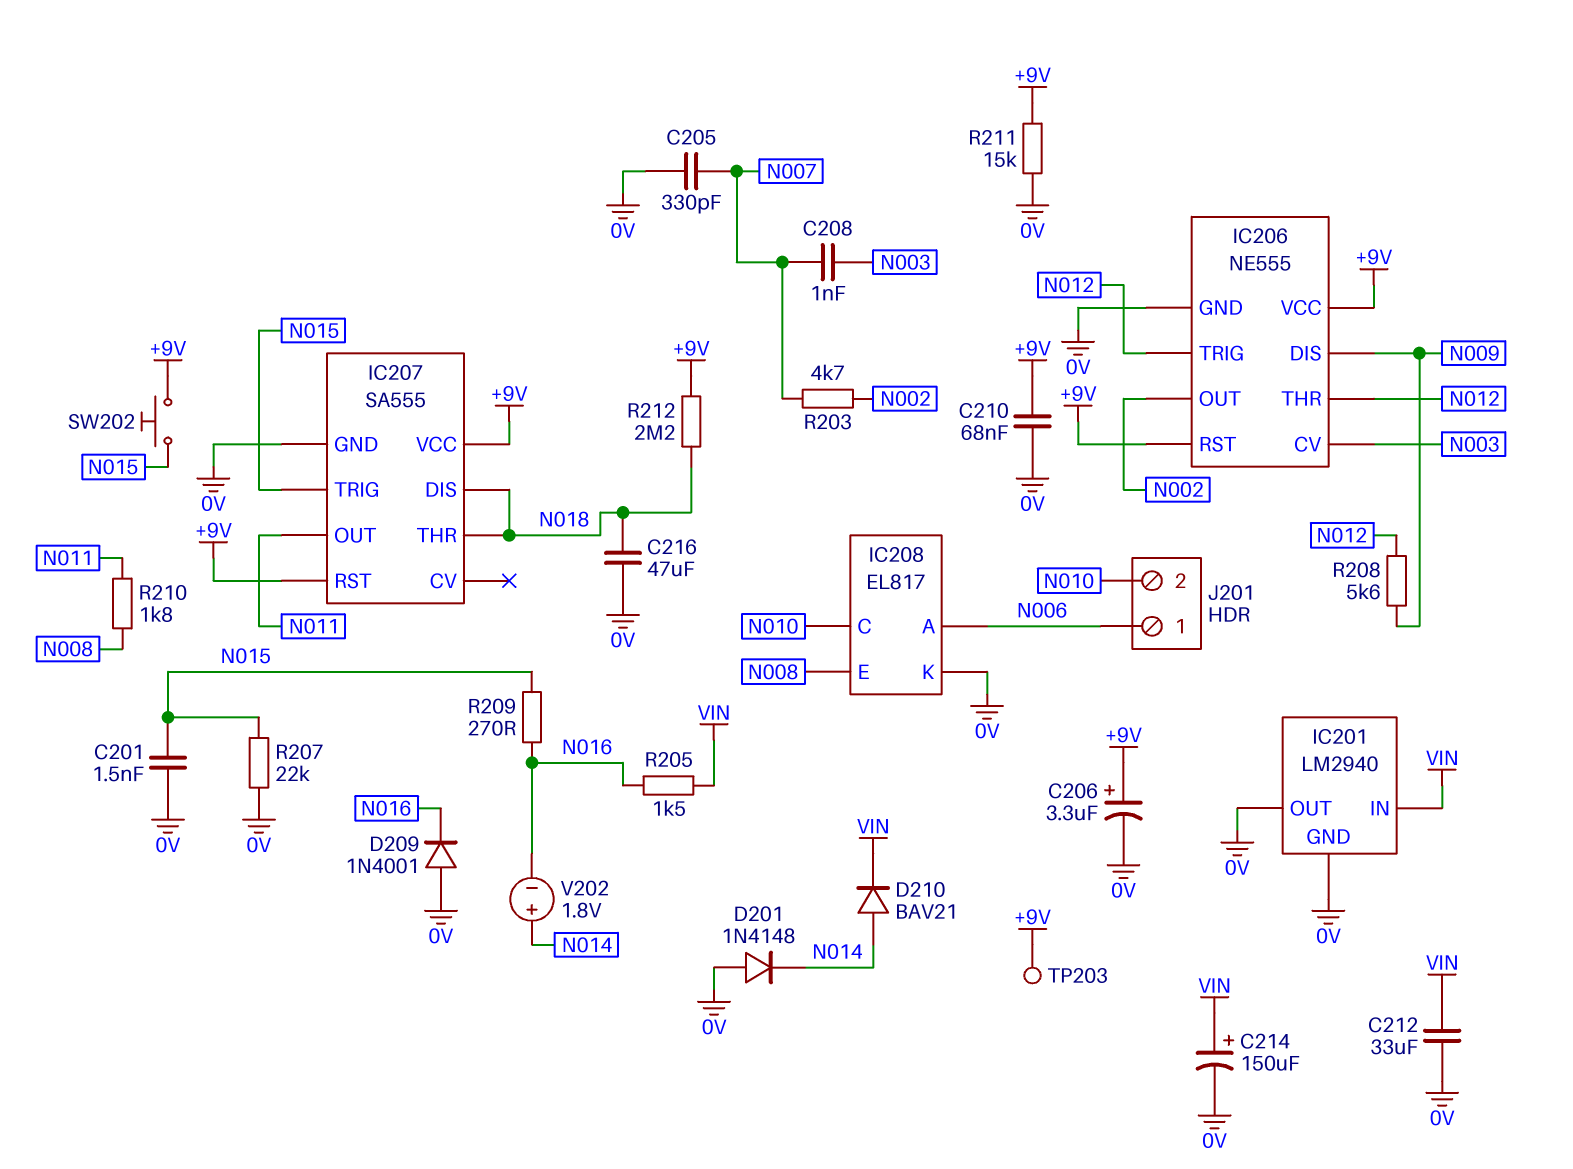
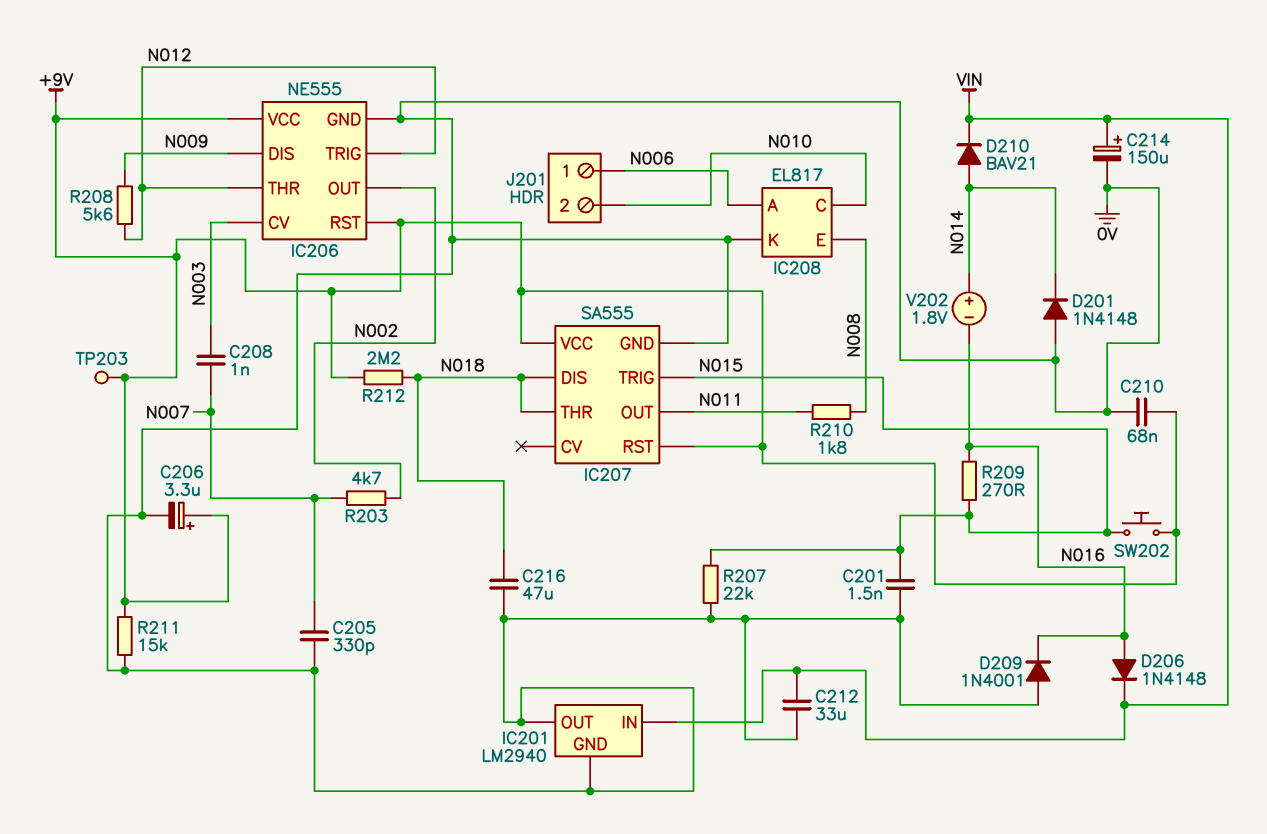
D206: none -> diode 1N4148 (A N016, K VIN)
R205: 1.5k (N016, VIN) -> none

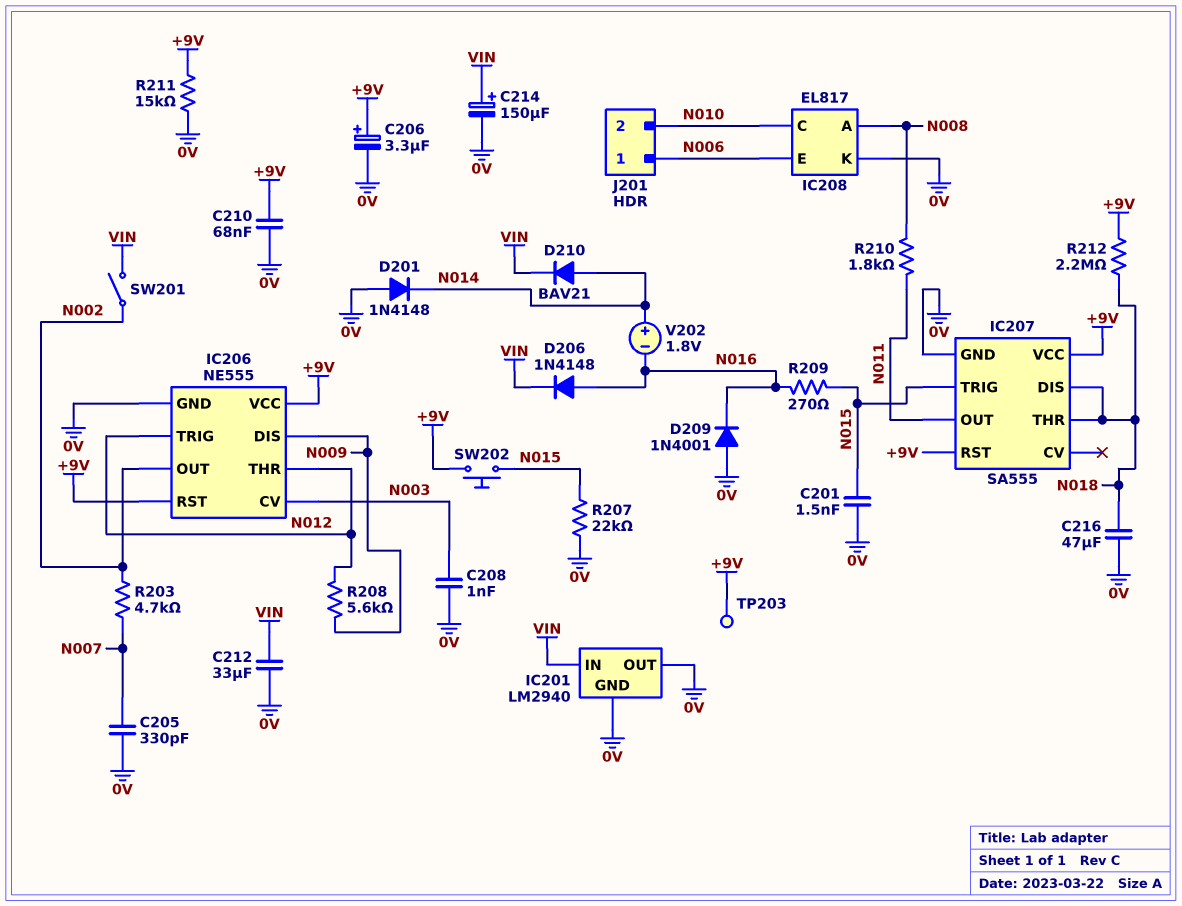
C208: 1nF (N003, N007) -> 1nF (0V, N003)
IC208 pin A: N006 -> N008
IC208 pin E: N008 -> N006
SW201: none -> switch (N002, VIN)

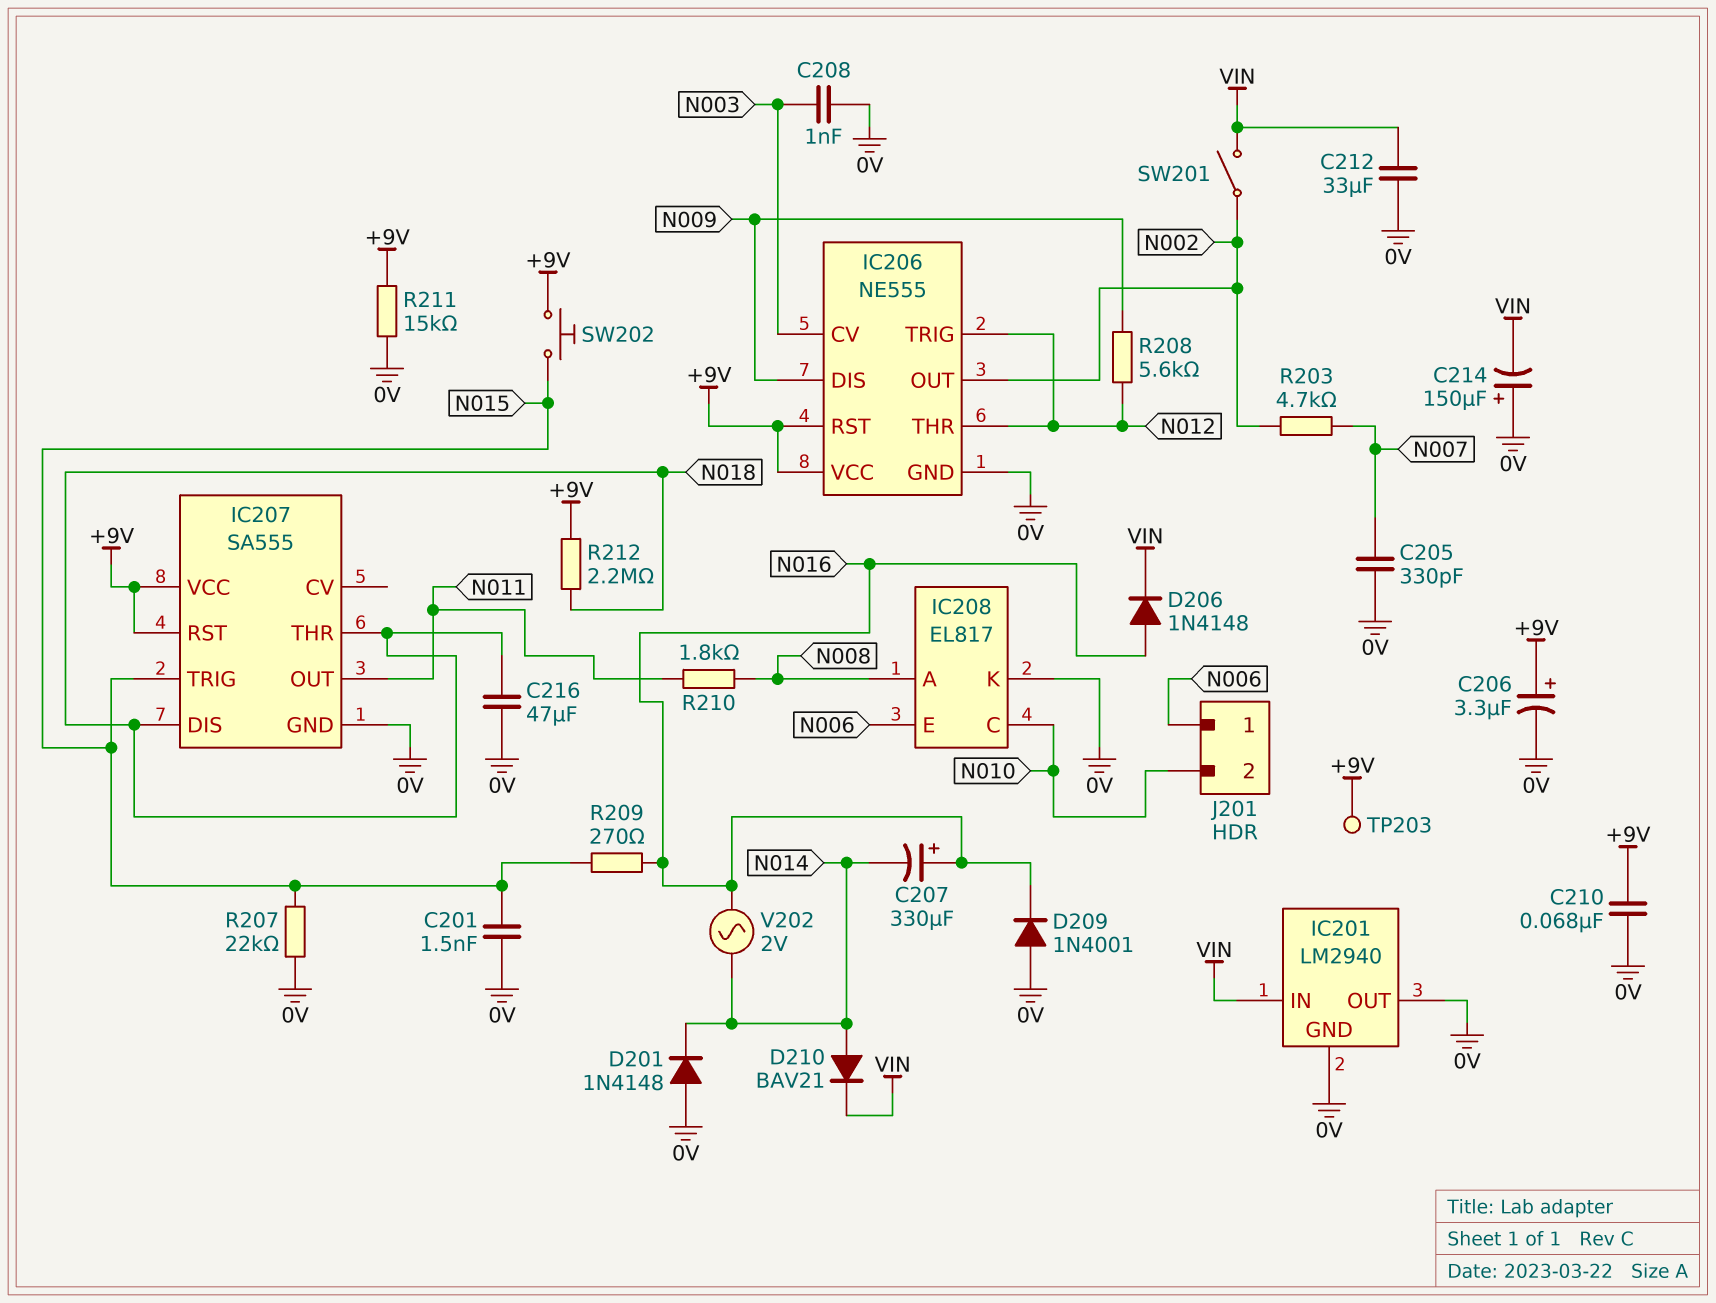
C207: none -> 330uF (plus N016, minus N014)
C214: 150uF (plus VIN, minus 0V) -> 150uF (plus 0V, minus VIN)
V202: 1.8V (plus N014, minus N016) -> AC 2V (N014, N016)

